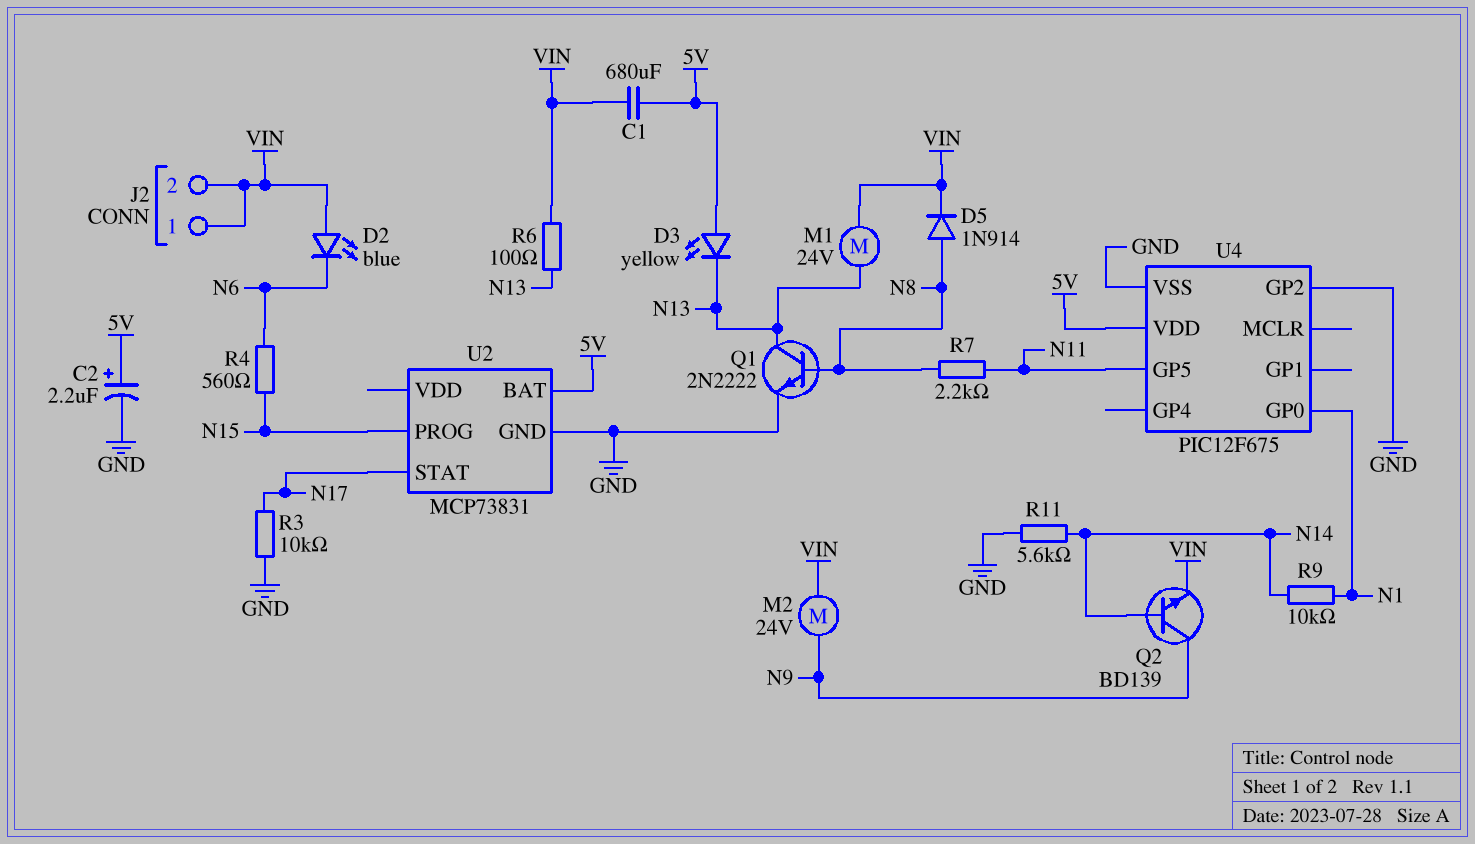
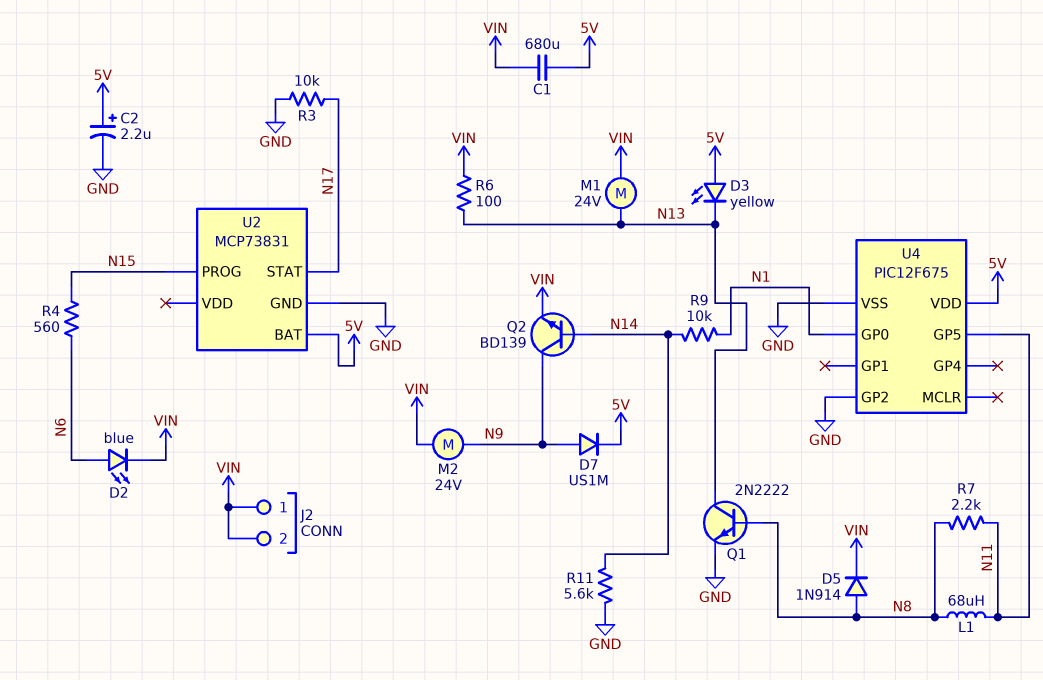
D2: LED blue (A VIN, K N6) -> LED blue (A N6, K VIN)
D7: none -> diode US1M (A N9, K 5V)
L1: none -> 68uH (N8, N11)

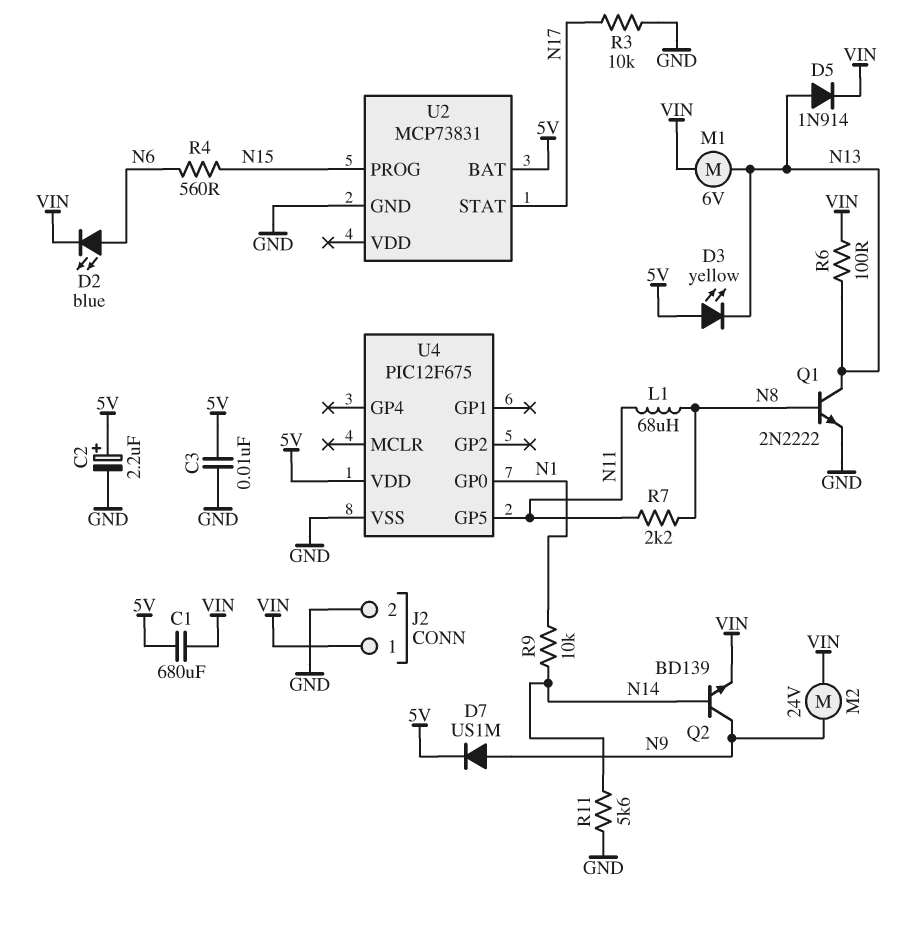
C3: none -> 10nF (5V, GND)
D5: diode 1N914 (A N8, K VIN) -> diode 1N914 (A N13, K VIN)
J2 pin 2: VIN -> GND
M1: motor 24V (N13, VIN) -> motor 6V (N13, VIN)
U4 pin GP2: GND -> none

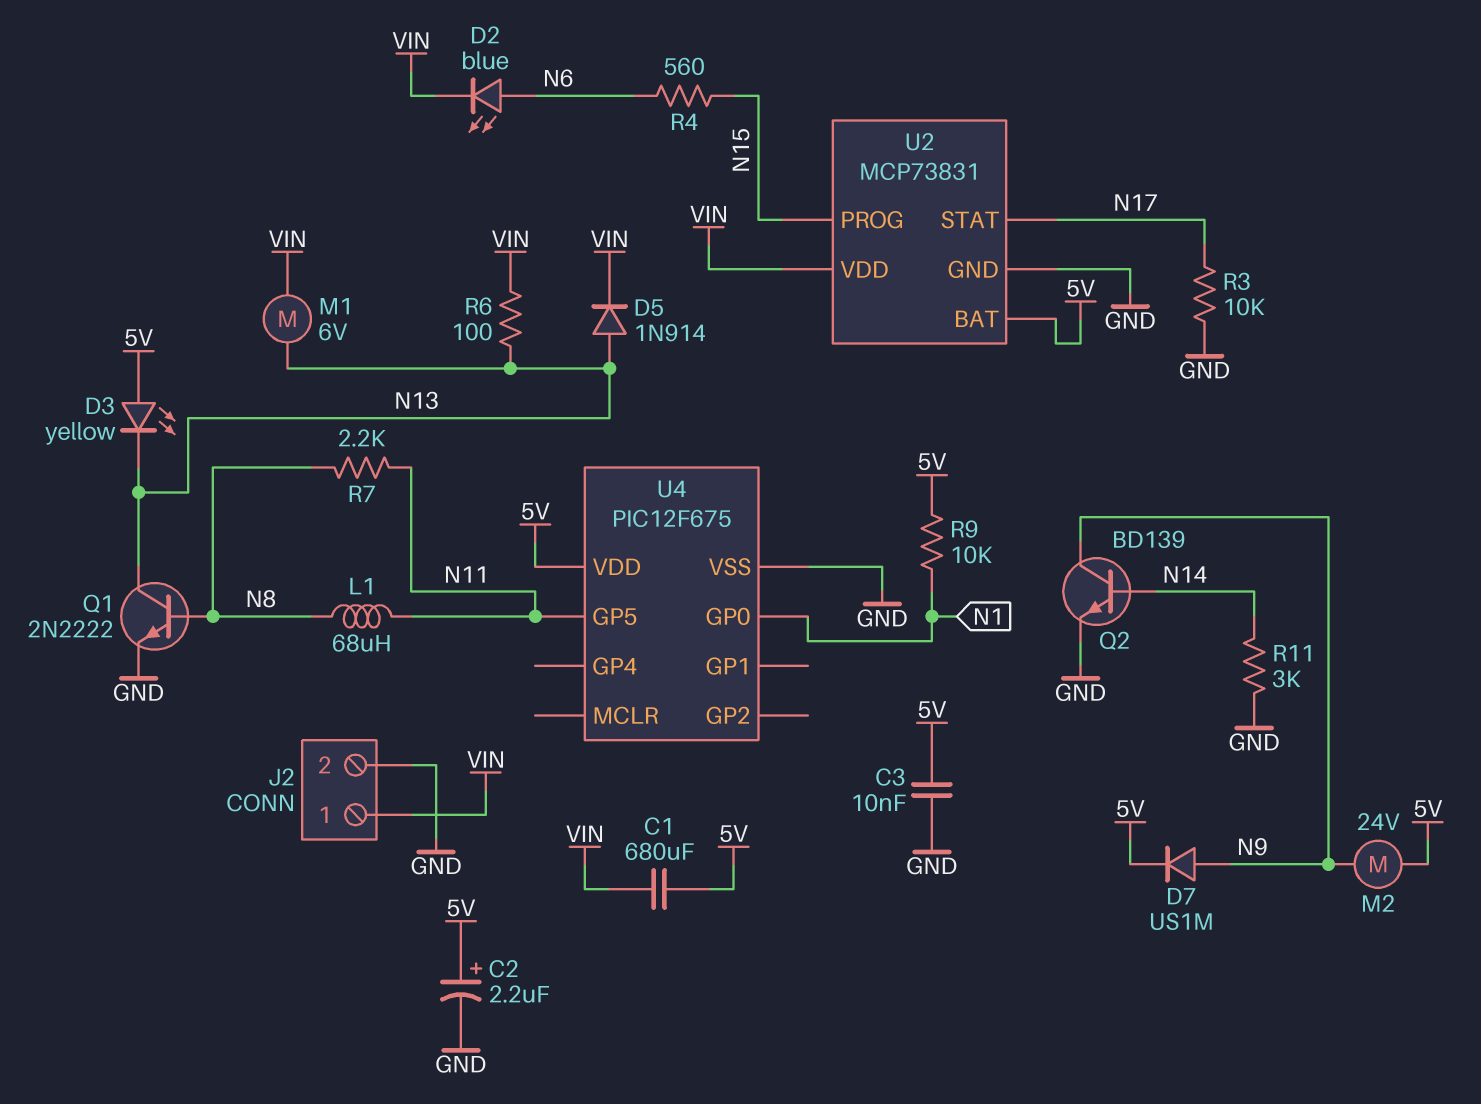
M2: motor 24V (N9, VIN) -> motor 24V (5V, N9)
Q2: NPN BD139 (B N14, C N9, E VIN) -> NPN BD139 (B N14, C N9, E GND)
R9: 10k (N1, N14) -> 10k (5V, N1)
R11: 5.6k (GND, N14) -> 3k (GND, N14)
U2 pin VDD: none -> VIN

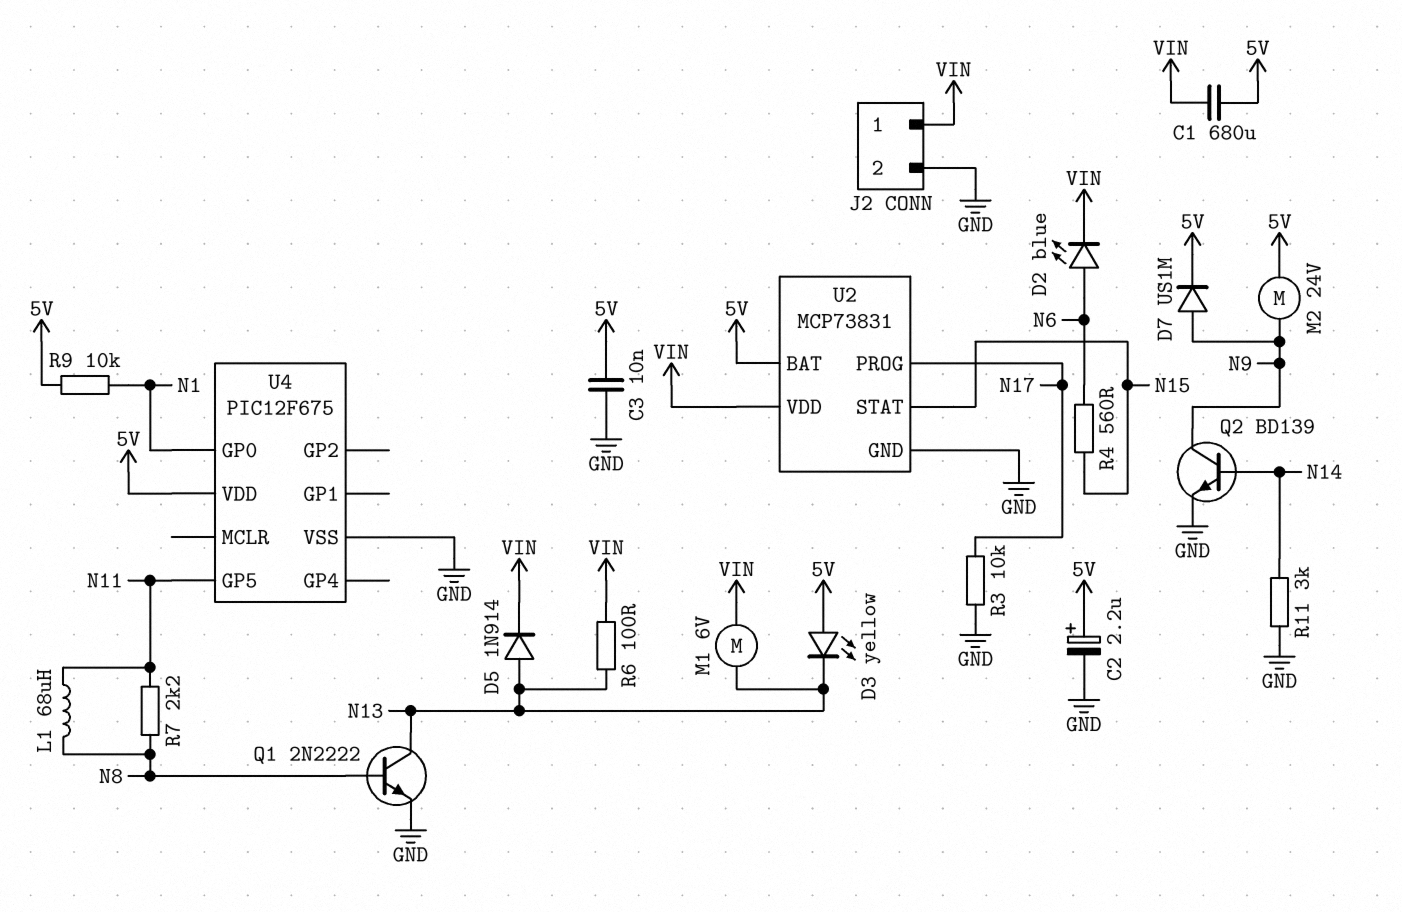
U2 pin PROG: N15 -> N17
U2 pin STAT: N17 -> N15

